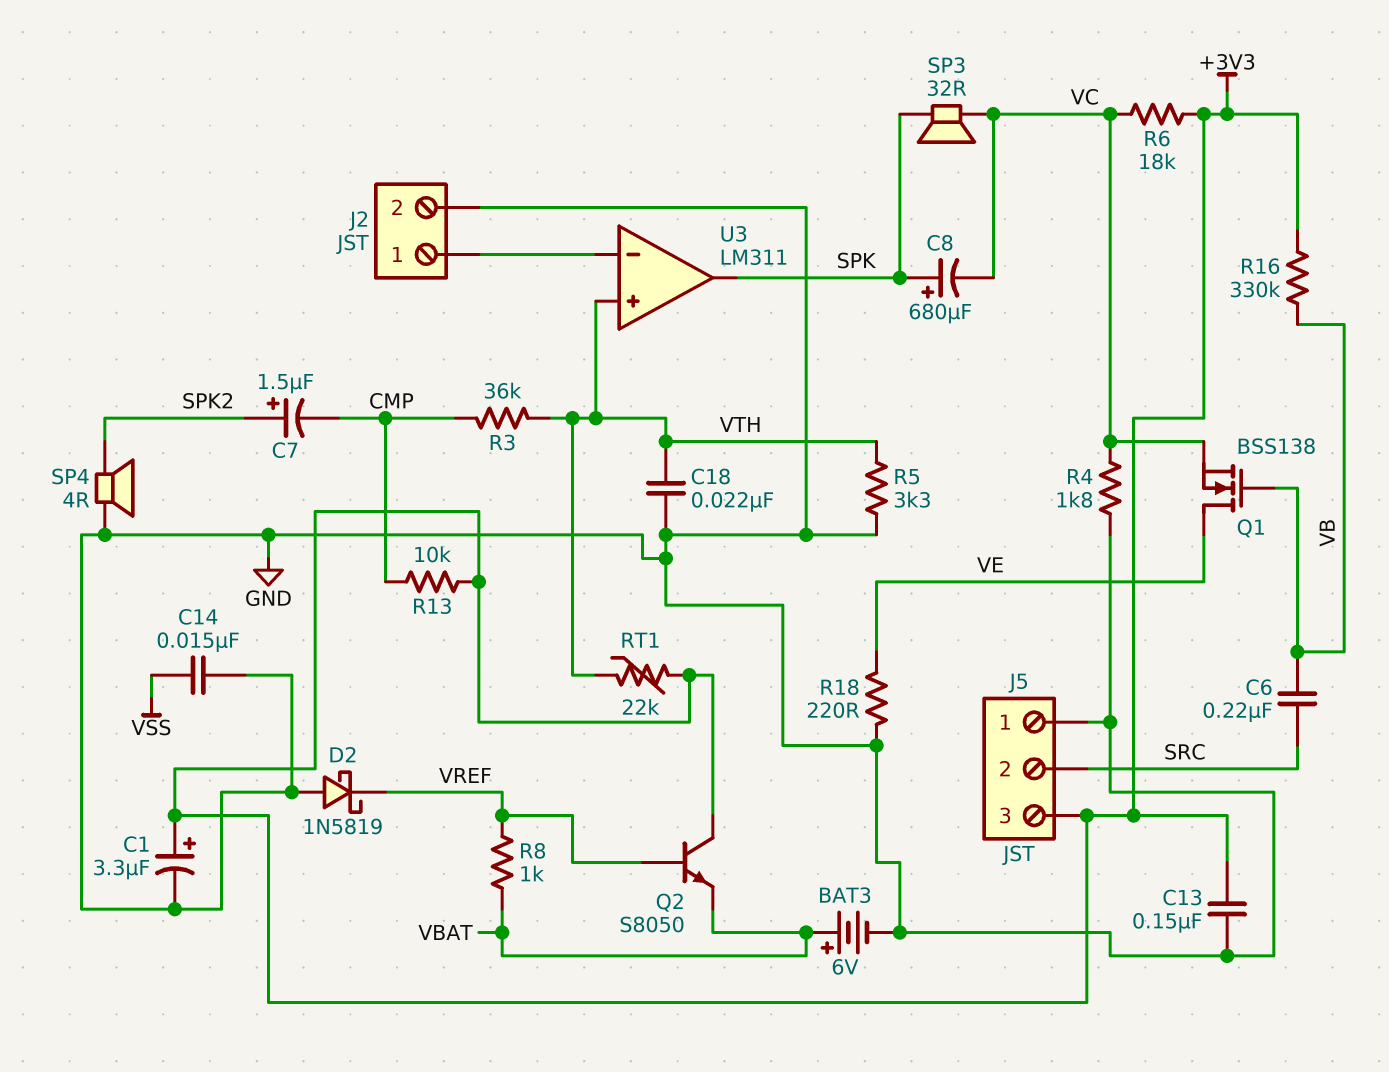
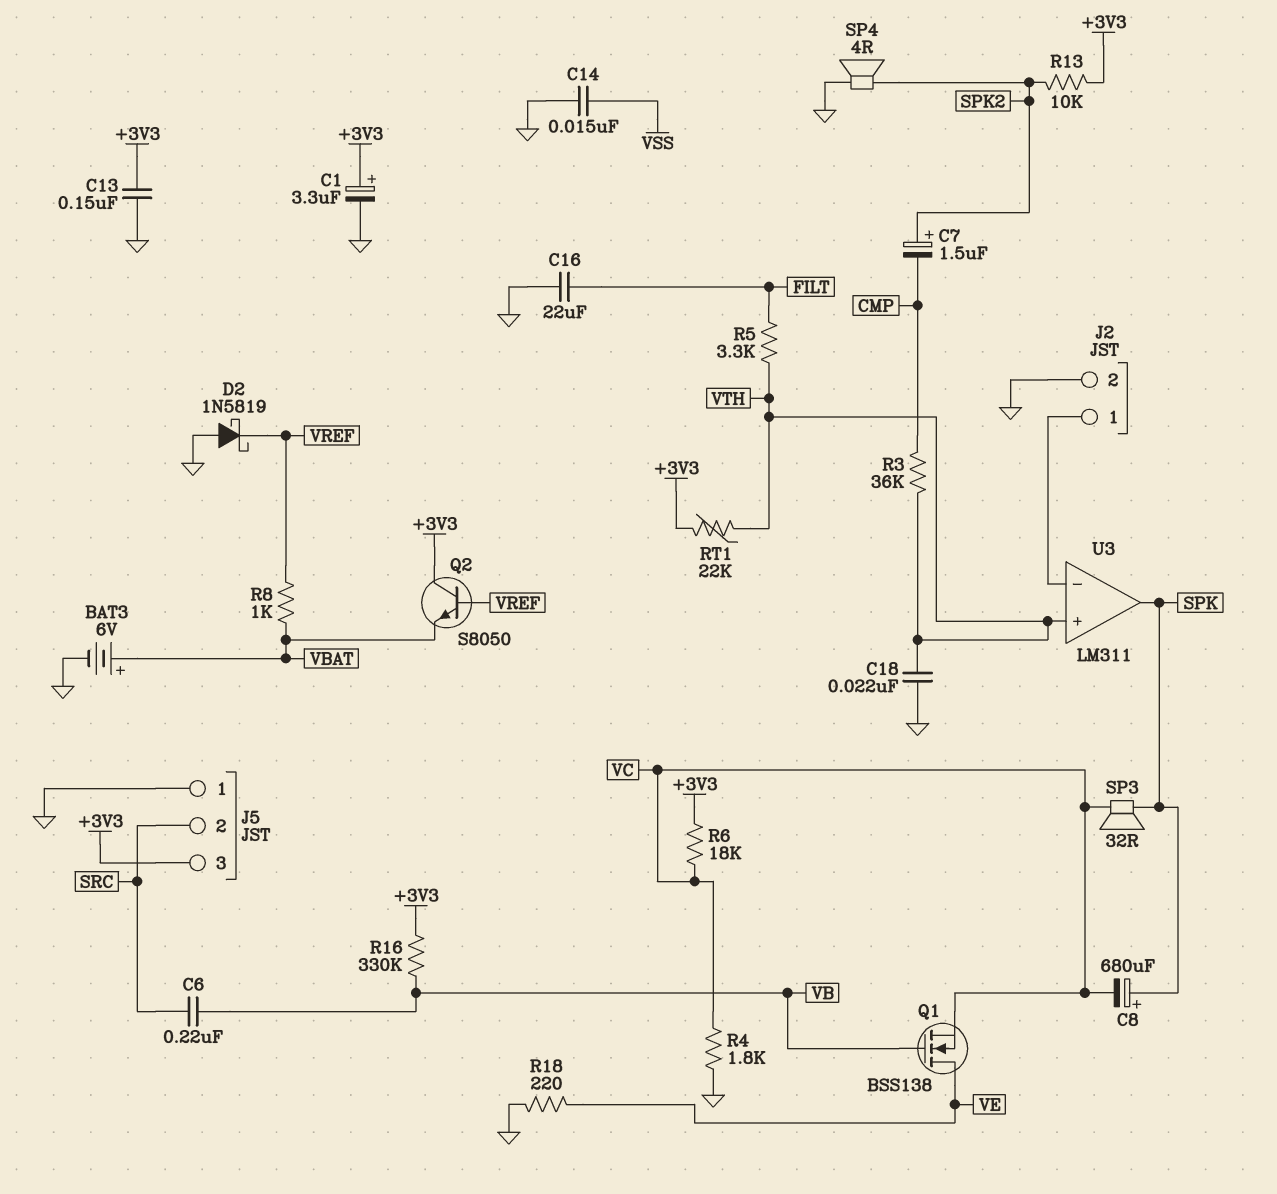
C16: none -> 22uF (FILT, GND)
R5: 3.3k (GND, VTH) -> 3.3k (FILT, VTH)
R13: 10k (+3V3, CMP) -> 10k (+3V3, SPK2)

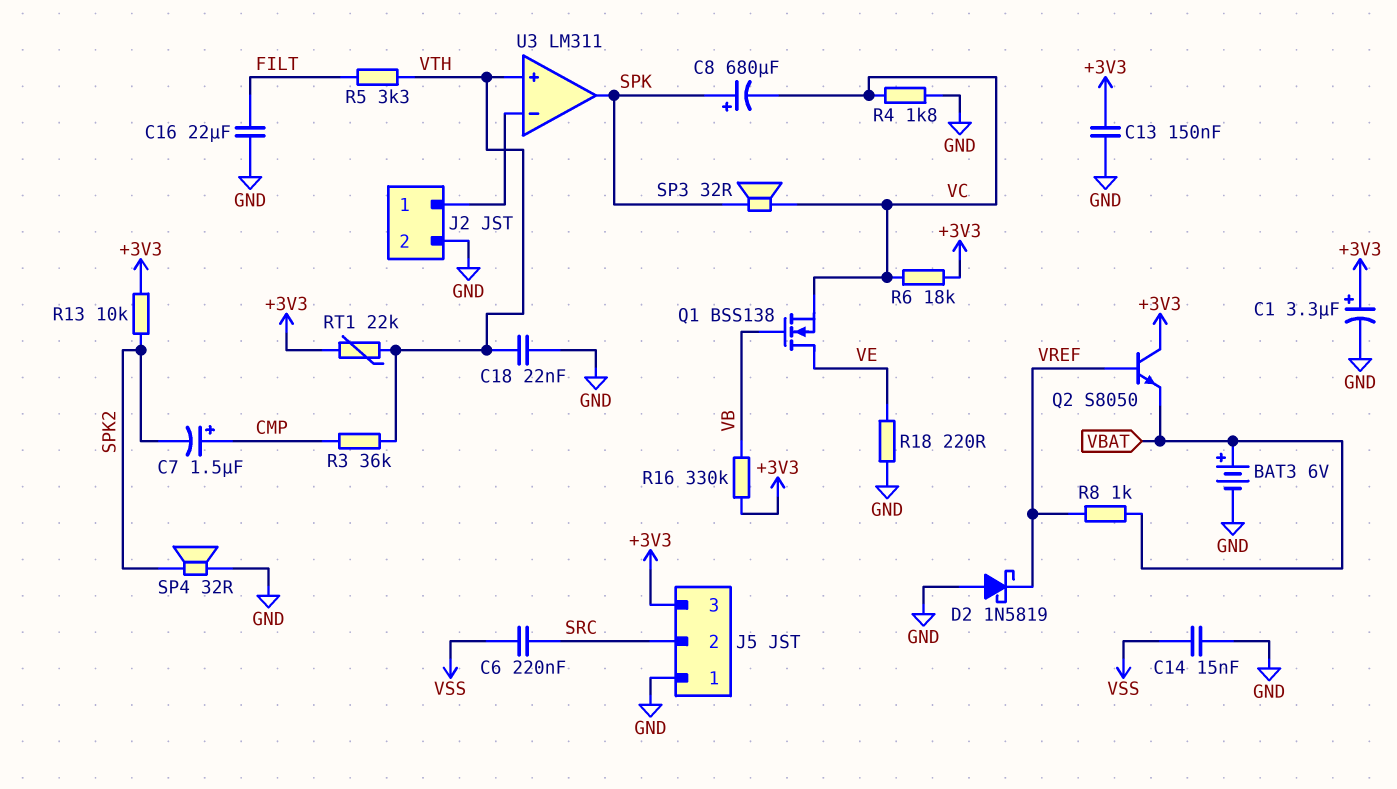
C6: 220nF (SRC, VB) -> 220nF (SRC, VSS)
C7: 1.5uF (plus SPK2, minus CMP) -> 1.5uF (plus CMP, minus SPK2)
SP4: speaker 4R (GND, SPK2) -> speaker 32R (GND, SPK2)

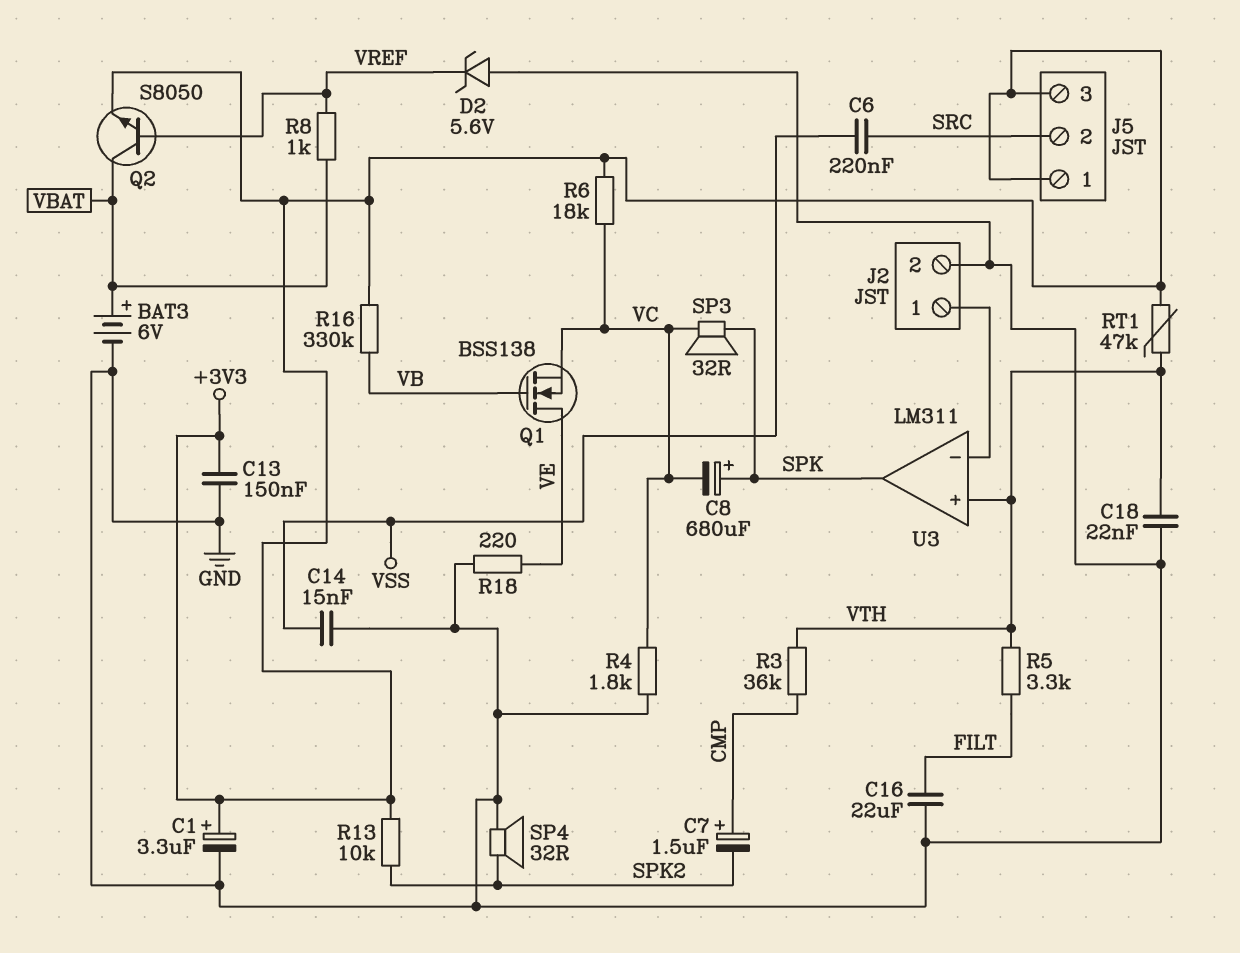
D2: schottky 1N5819 (A GND, K VREF) -> zener 5.6V (A GND, K VREF)
J5 pin 1: GND -> +3V3
Q2: NPN S8050 (B VREF, C +3V3, E VBAT) -> NPN S8050 (B VREF, C VBAT, E +3V3)
RT1: 22k (+3V3, VTH) -> 47k (+3V3, VTH)

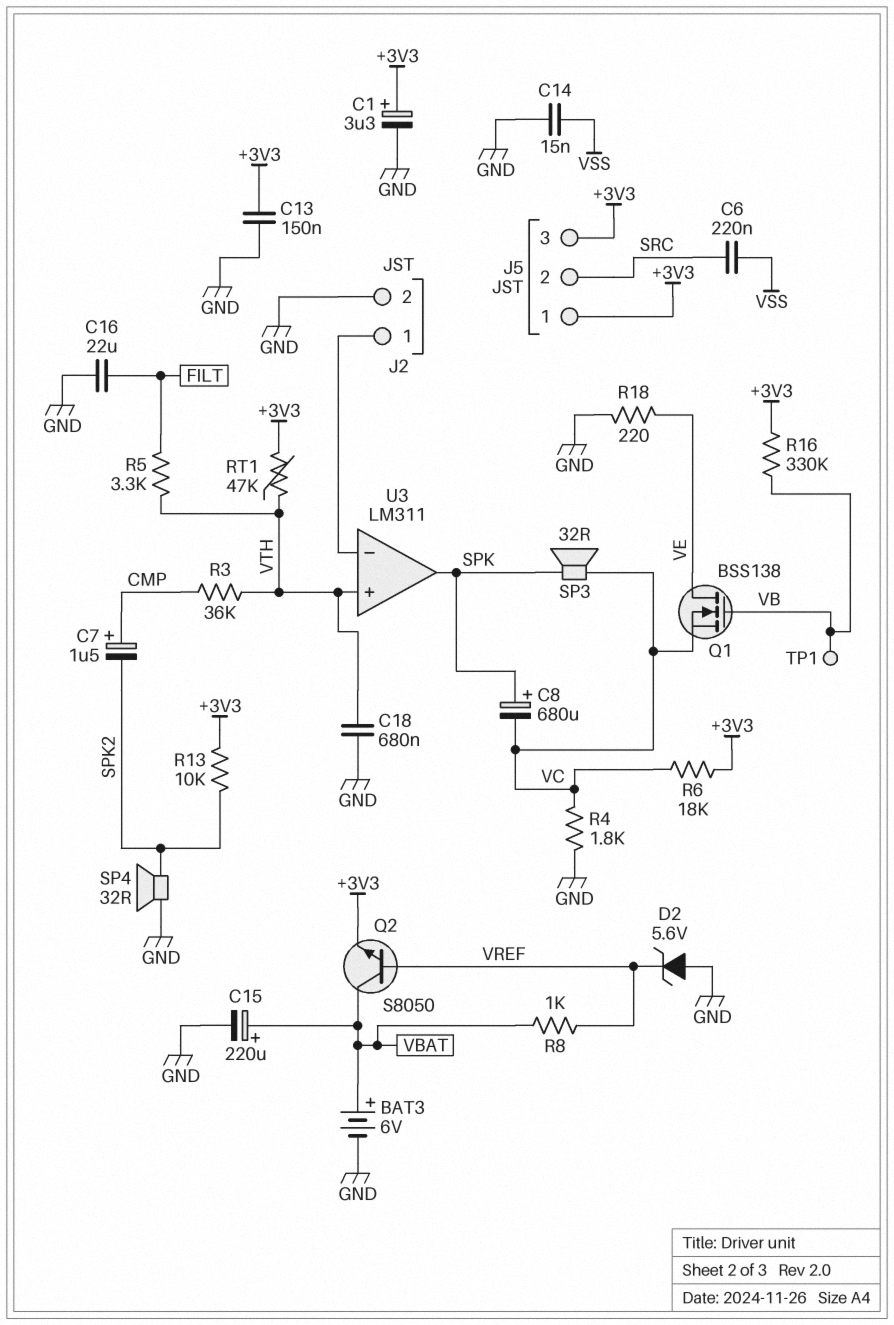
C15: none -> 220uF (plus VBAT, minus GND)
C18: 22nF (GND, VTH) -> 680nF (GND, VTH)
TP1: none -> test point (VB)

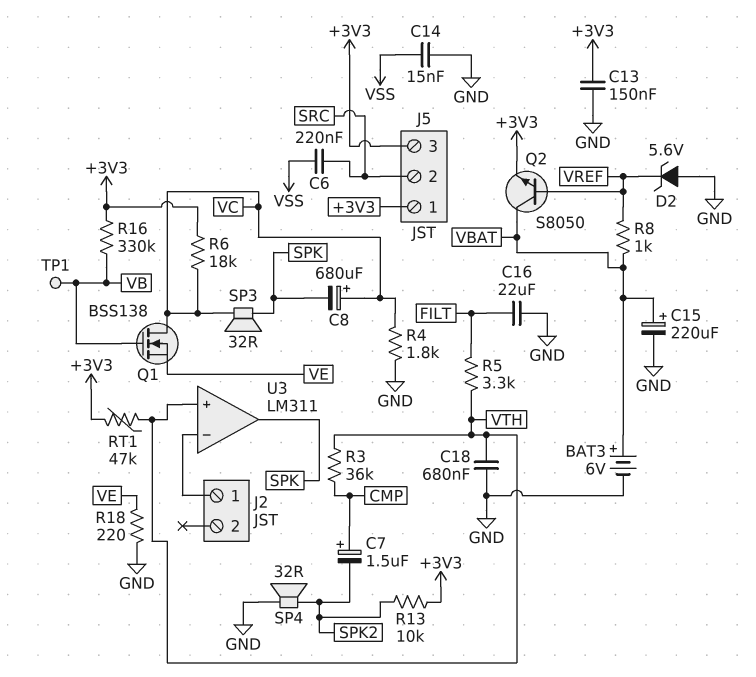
C1: 3.3uF (plus +3V3, minus GND) -> none
C8: 680uF (plus SPK, minus VC) -> 680uF (plus VC, minus SPK)
J2 pin 2: GND -> none
Q1: NMOS BSS138 (G VB, D VE, S VC) -> NMOS BSS138 (G VB, D VC, S VE)

